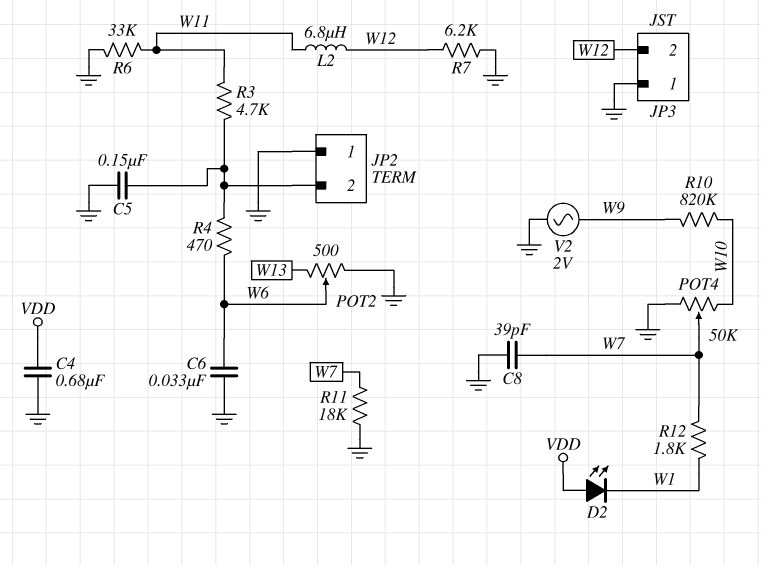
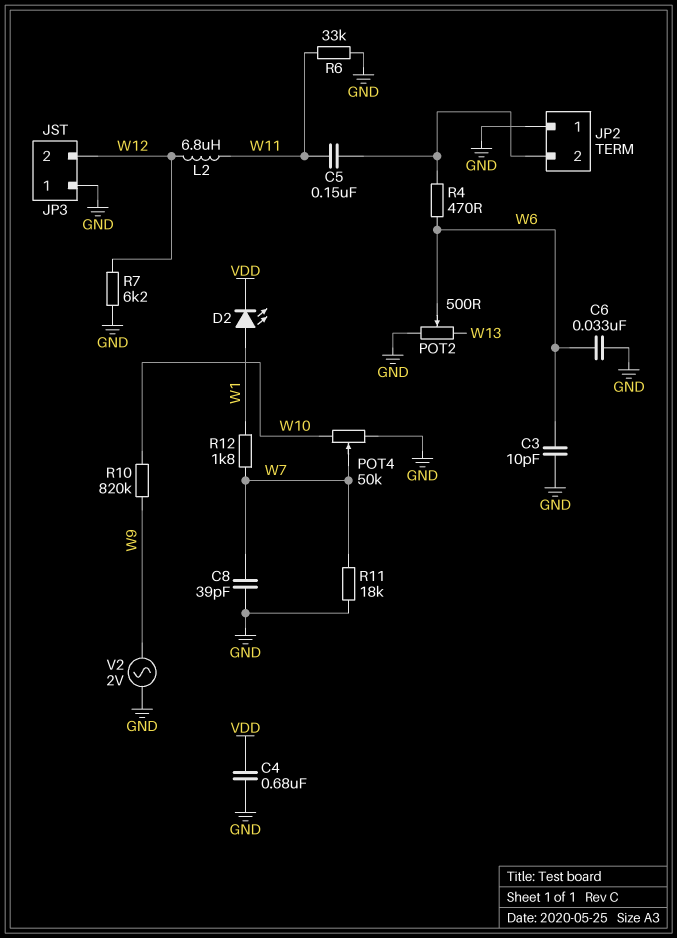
C3: none -> 10pF (GND, W6)
C5: 150nF (GND, JP2/2) -> 150nF (JP2/2, W11)
D2: LED (A VDD, K W1) -> LED (A W1, K VDD)
R3: 4.7k (JP2/2, W11) -> none

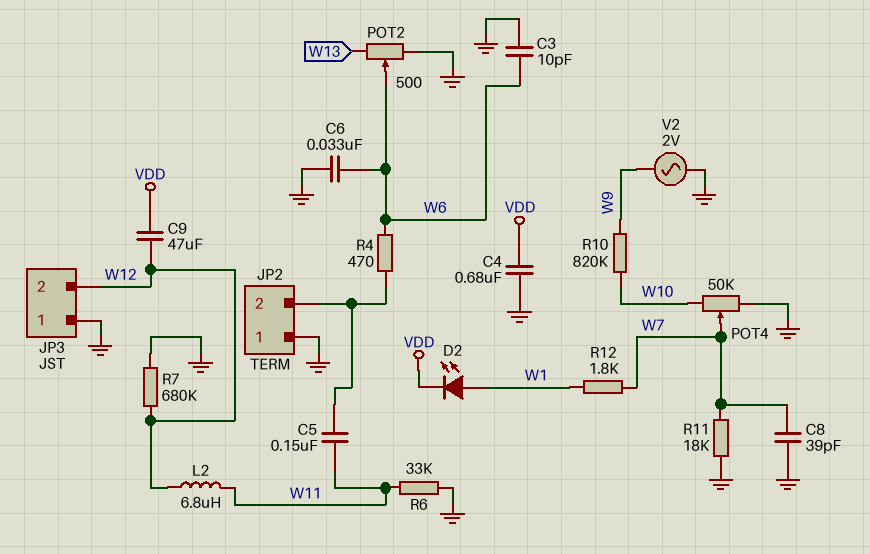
C9: none -> 47uF (VDD, W12)
R7: 6.2k (GND, W12) -> 680k (GND, W12)

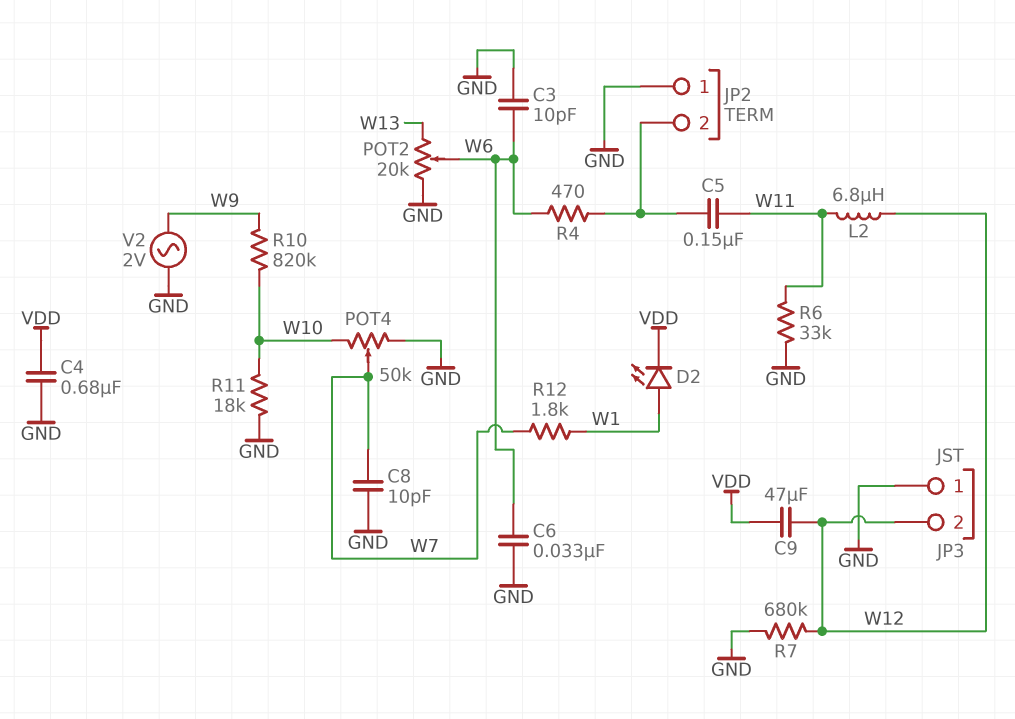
C8: 39pF (GND, W7) -> 10pF (GND, W7)
POT2: 500 (GND, W13, wiper W6) -> 20k (GND, W13, wiper W6)
R11: 18k (GND, W7) -> 18k (GND, W10)

